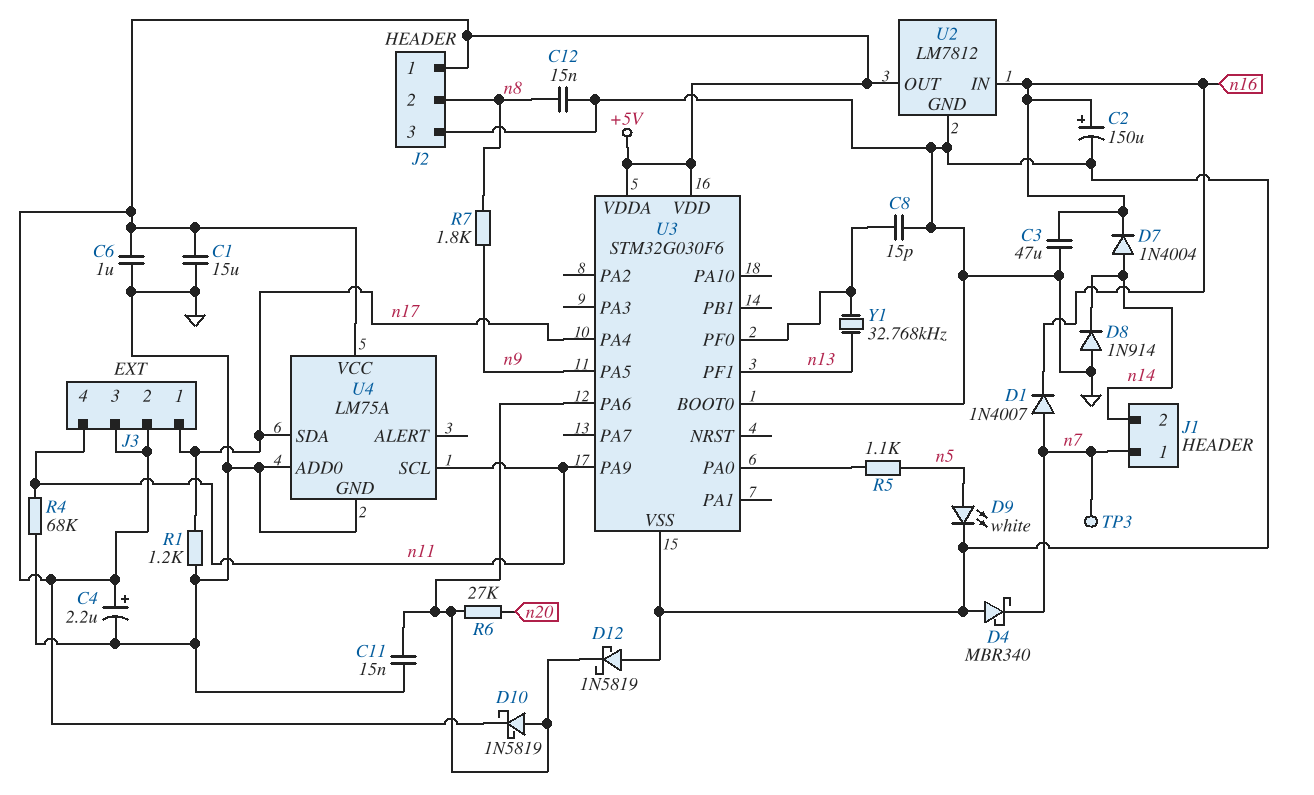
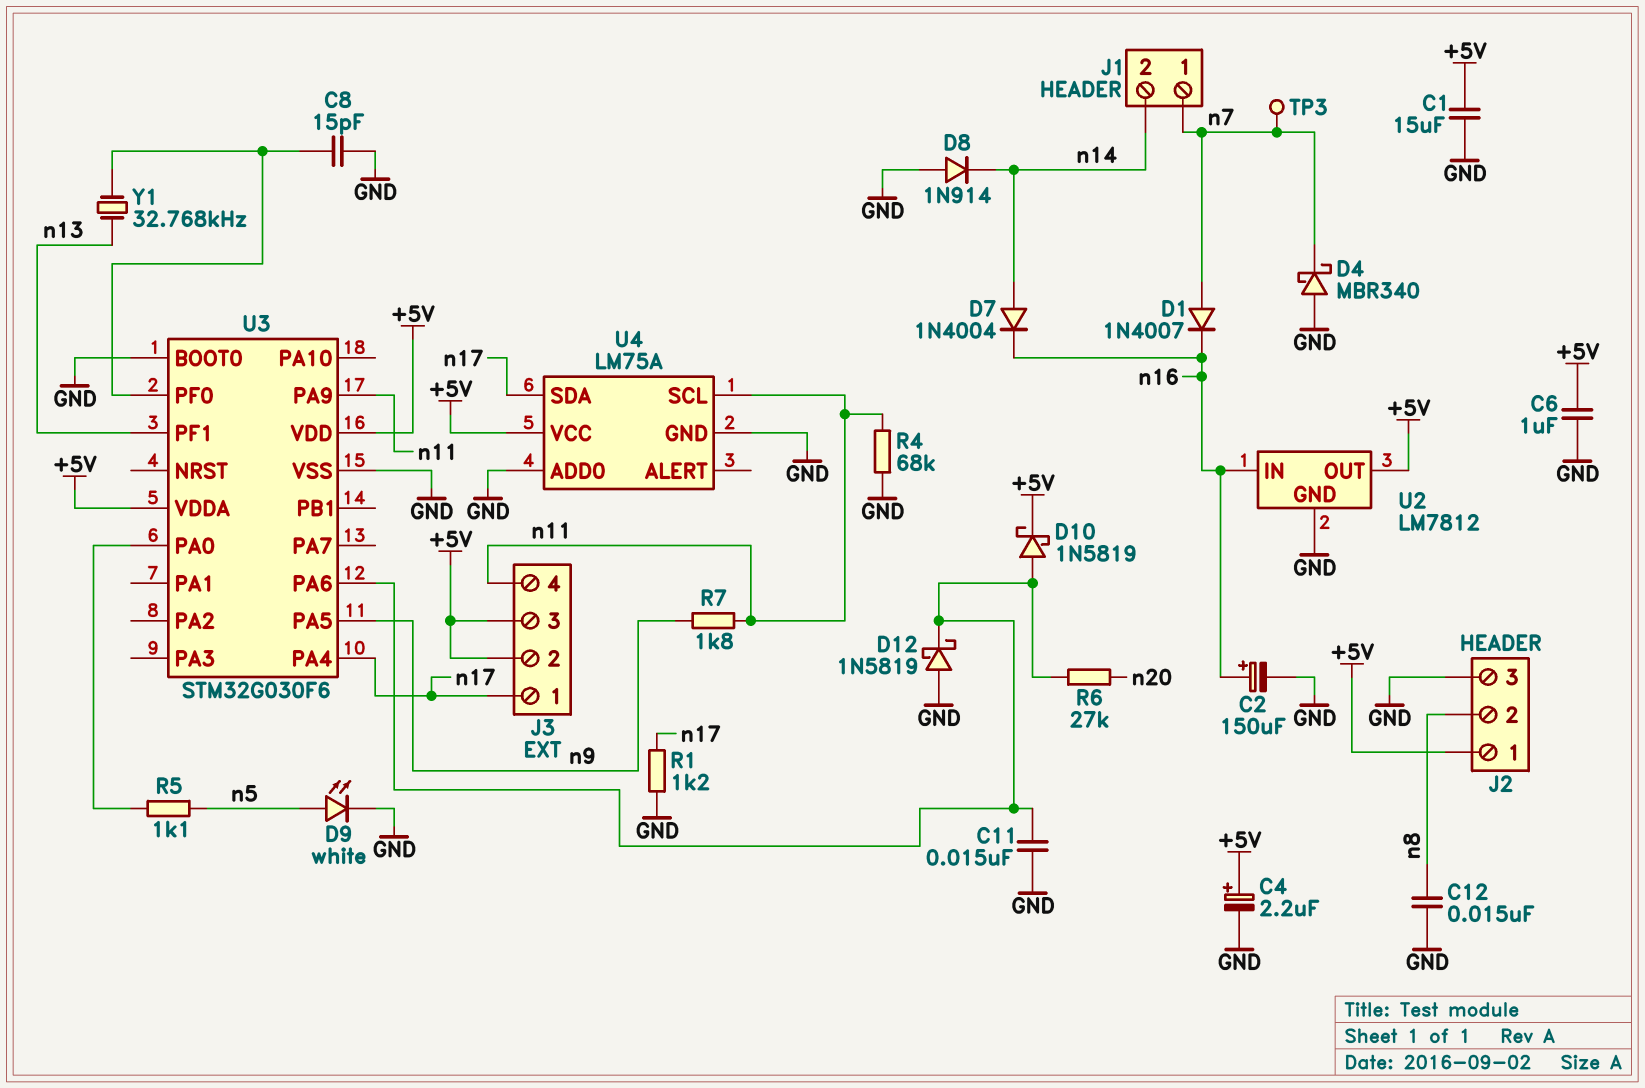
C3: 47uF (GND, n16) -> none
R7: 1.8k (n8, n9) -> 1.8k (n9, n11)

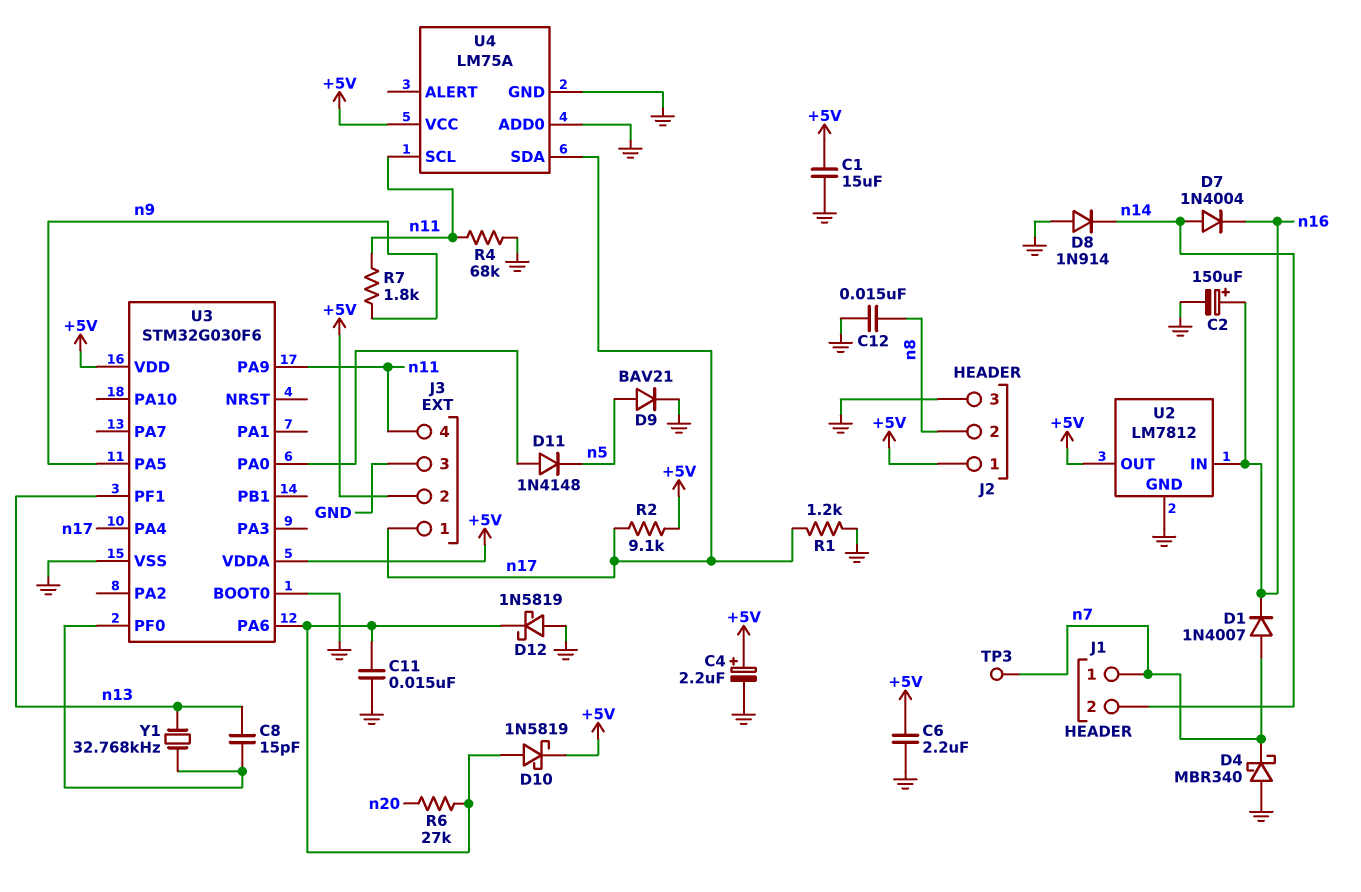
C6: 1uF (+5V, GND) -> 2.2uF (+5V, GND)
C8: 15pF (GND, U3/PF0) -> 15pF (U3/PF0, n13)
D9: LED white (A n5, K GND) -> diode BAV21 (A n5, K GND)
D11: none -> diode 1N4148 (A U3/PA0, K n5)
J3 pin 3: +5V -> GND
R2: none -> 9.1k (+5V, n17)
R5: 1.1k (U3/PA0, n5) -> none

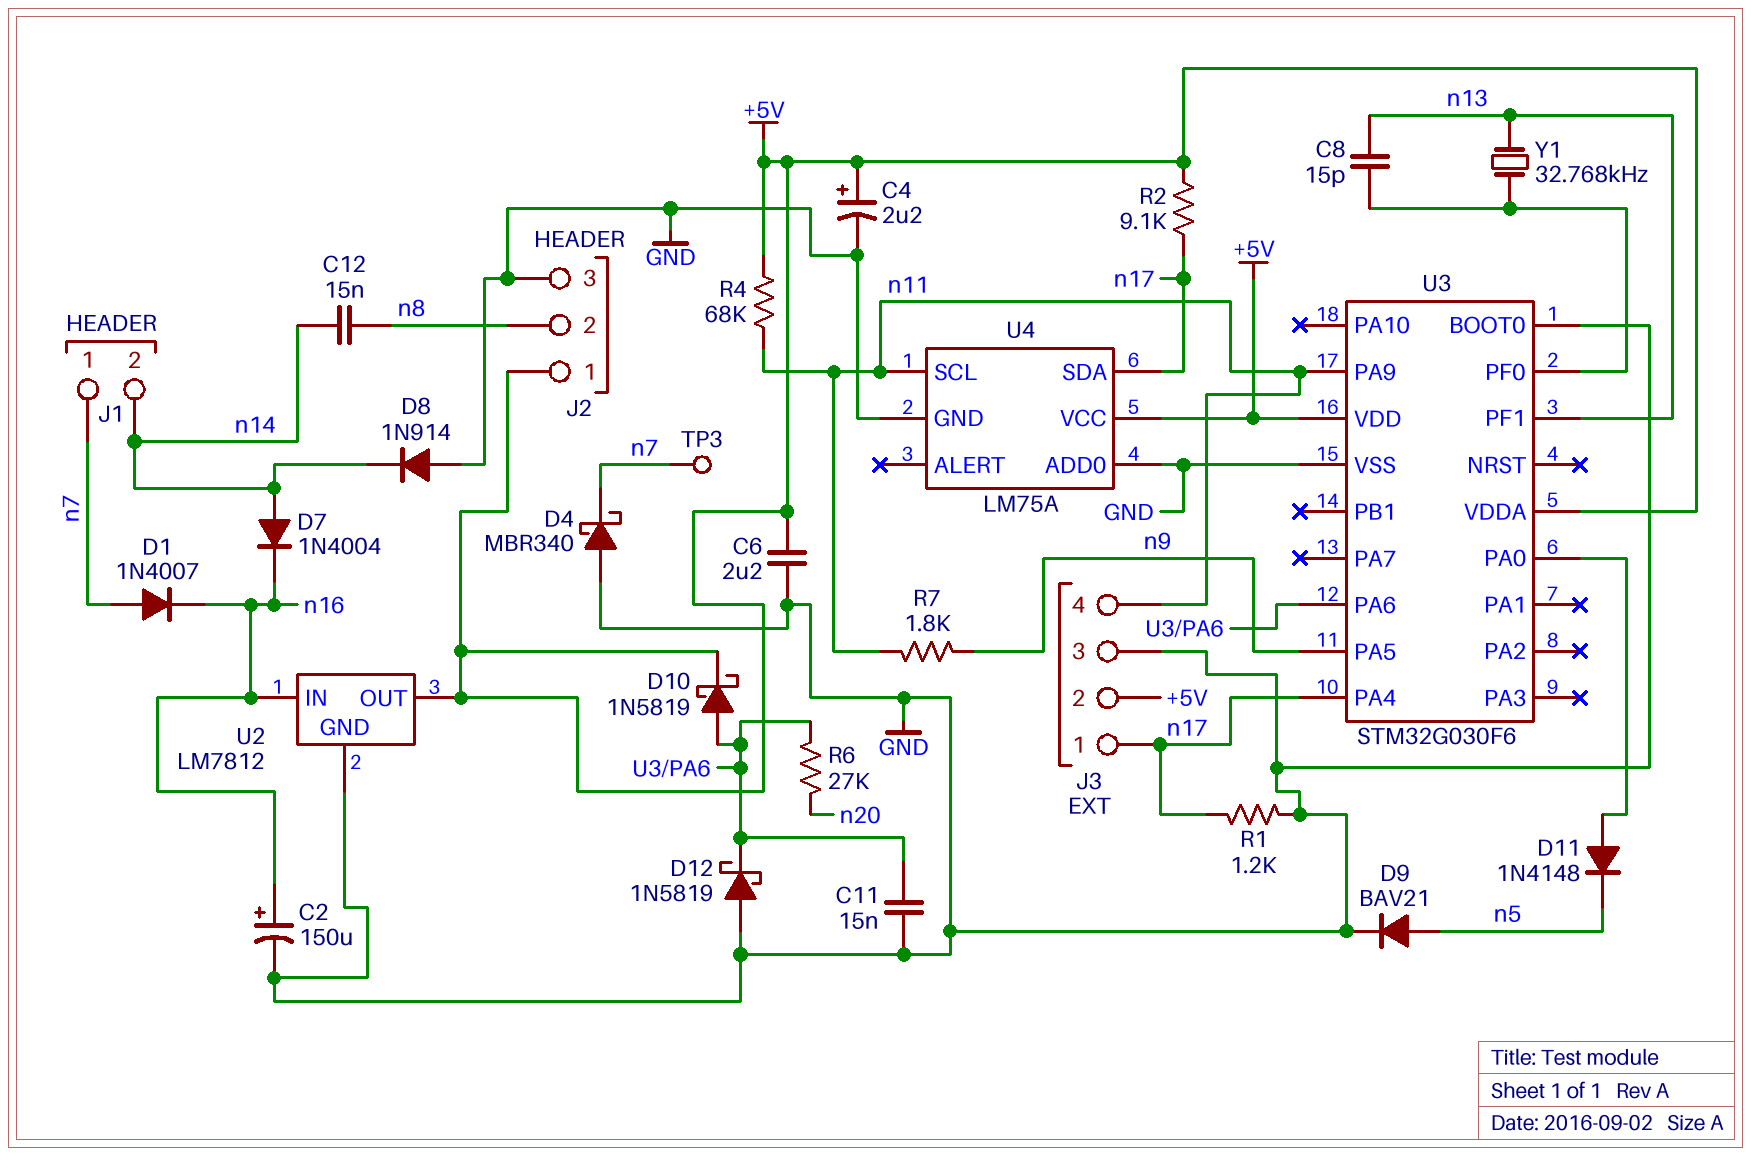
C1: 15uF (+5V, GND) -> none
C12: 15nF (GND, n8) -> 15nF (n8, n14)
R4: 68k (GND, n11) -> 68k (+5V, n11)

